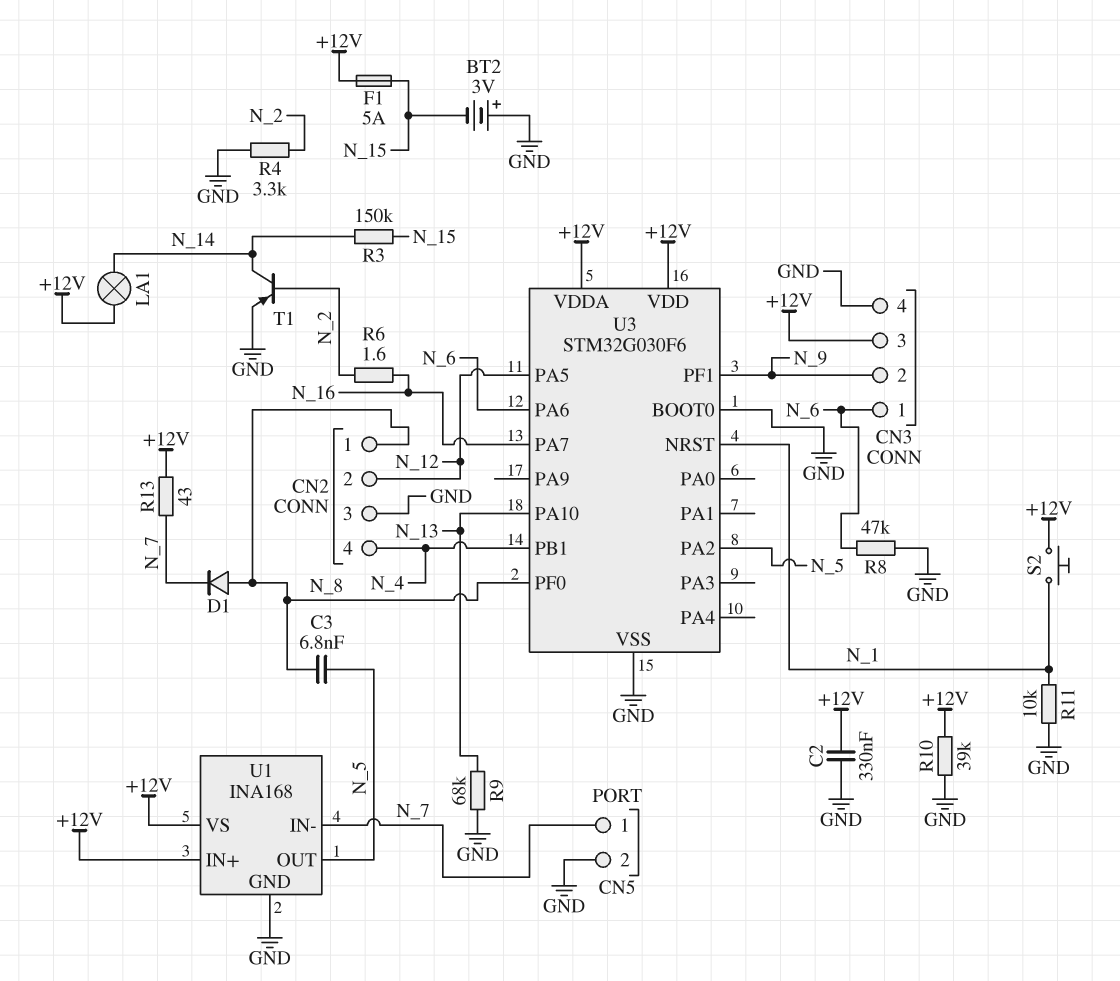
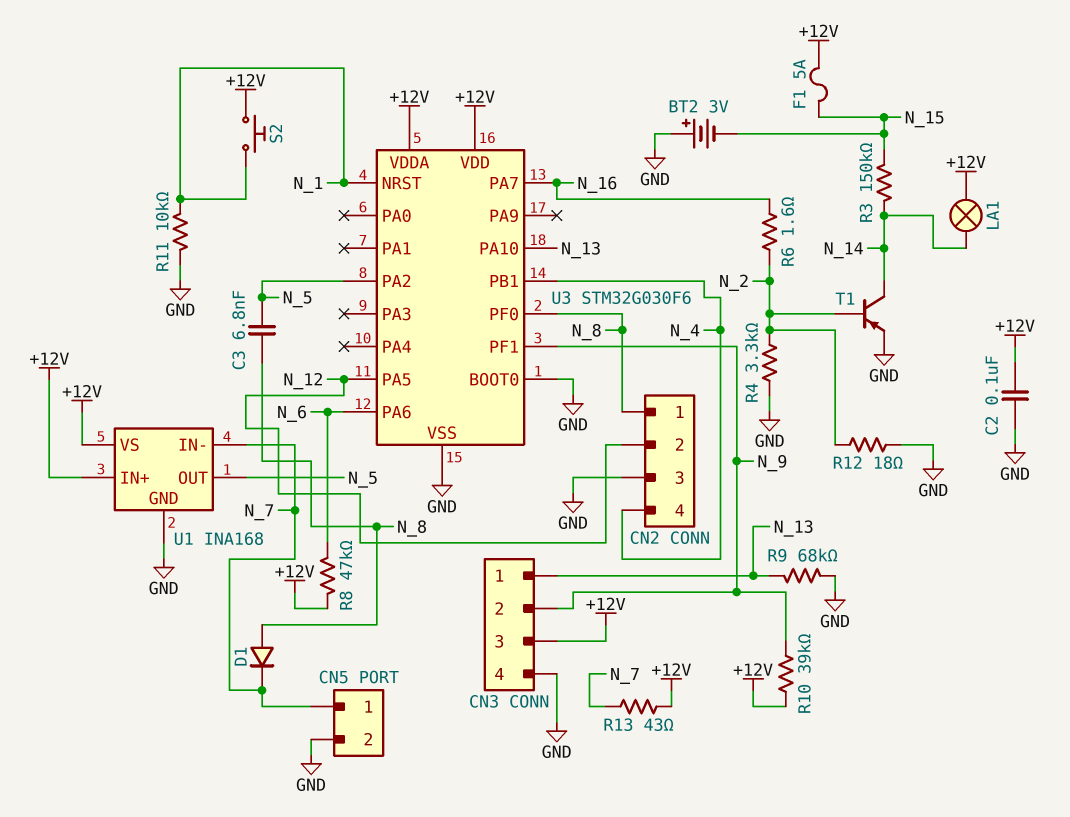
C2: 330nF (+12V, GND) -> 100nF (+12V, GND)
CN3 pin 1: N_6 -> N_13
R8: 47k (GND, N_6) -> 47k (+12V, N_6)
R10: 39k (+12V, GND) -> 39k (+12V, N_9)
R12: none -> 18 (GND, N_2)

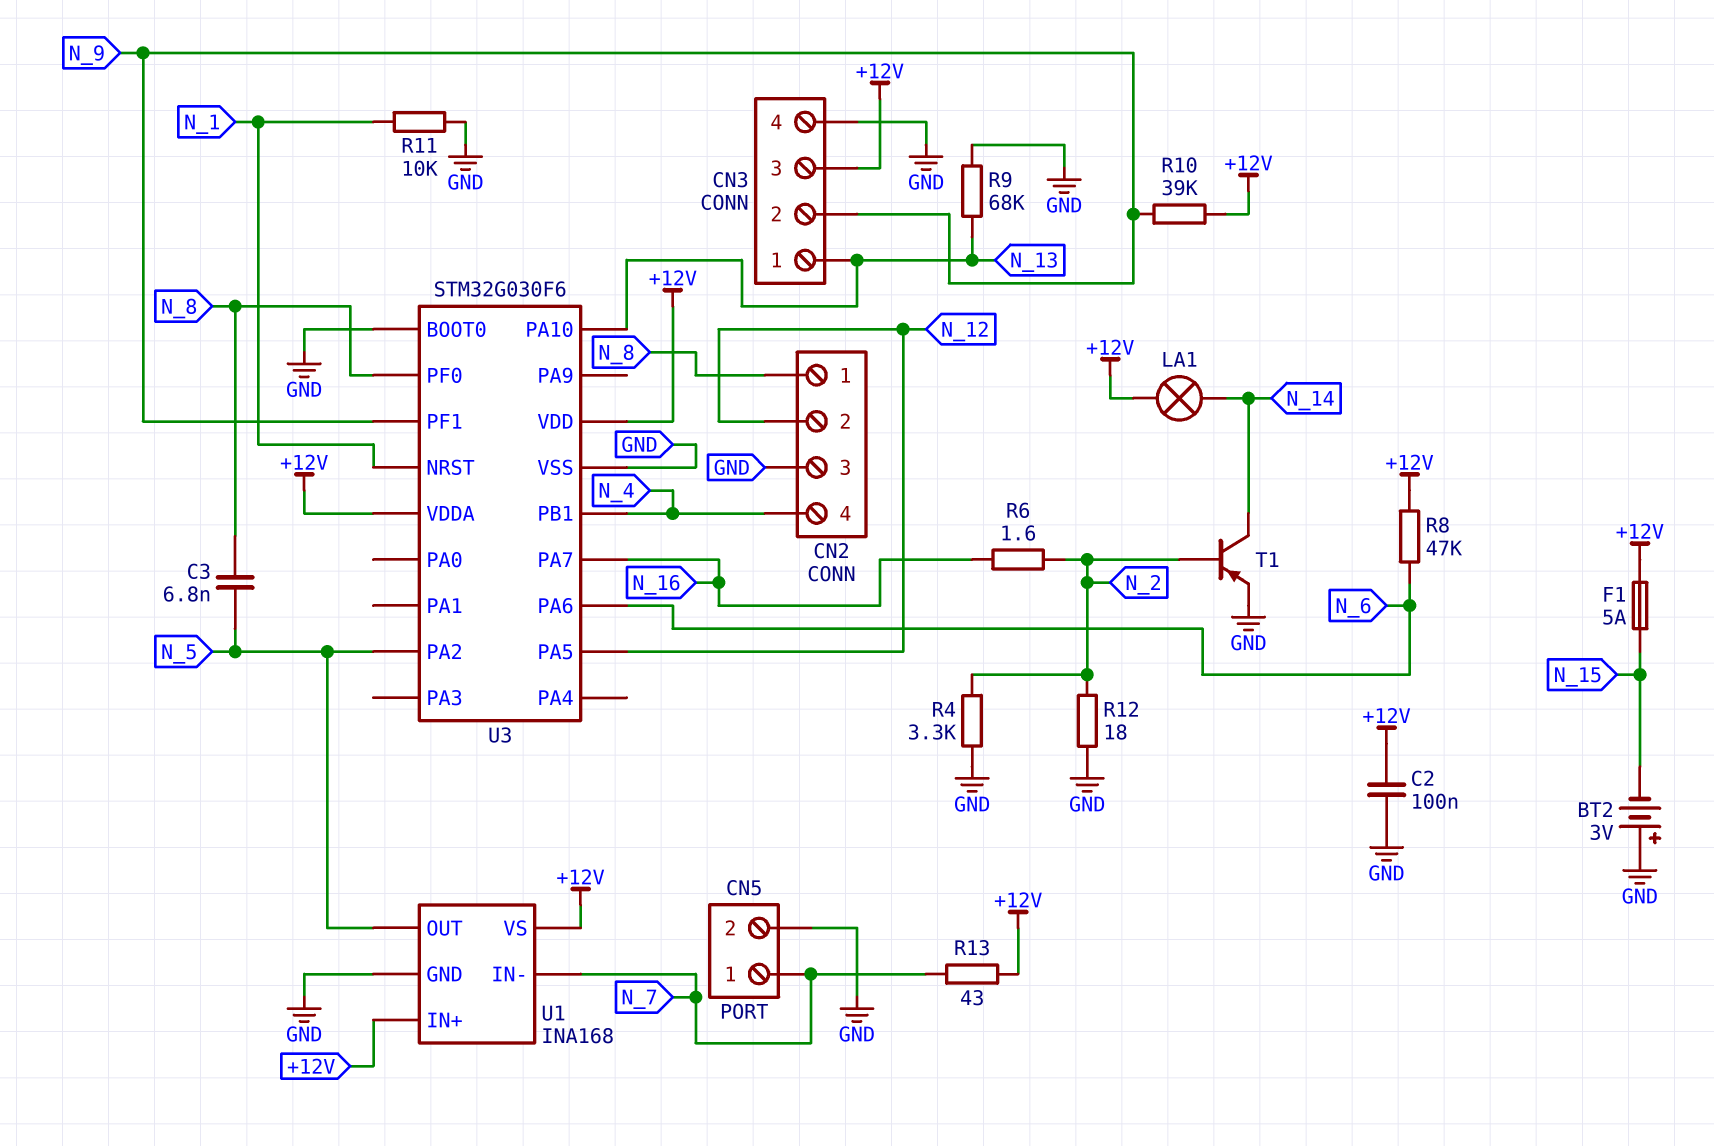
D1: diode (A N_8, K N_7) -> none
R3: 150k (N_14, N_15) -> none
S2: button (+12V, N_1) -> none

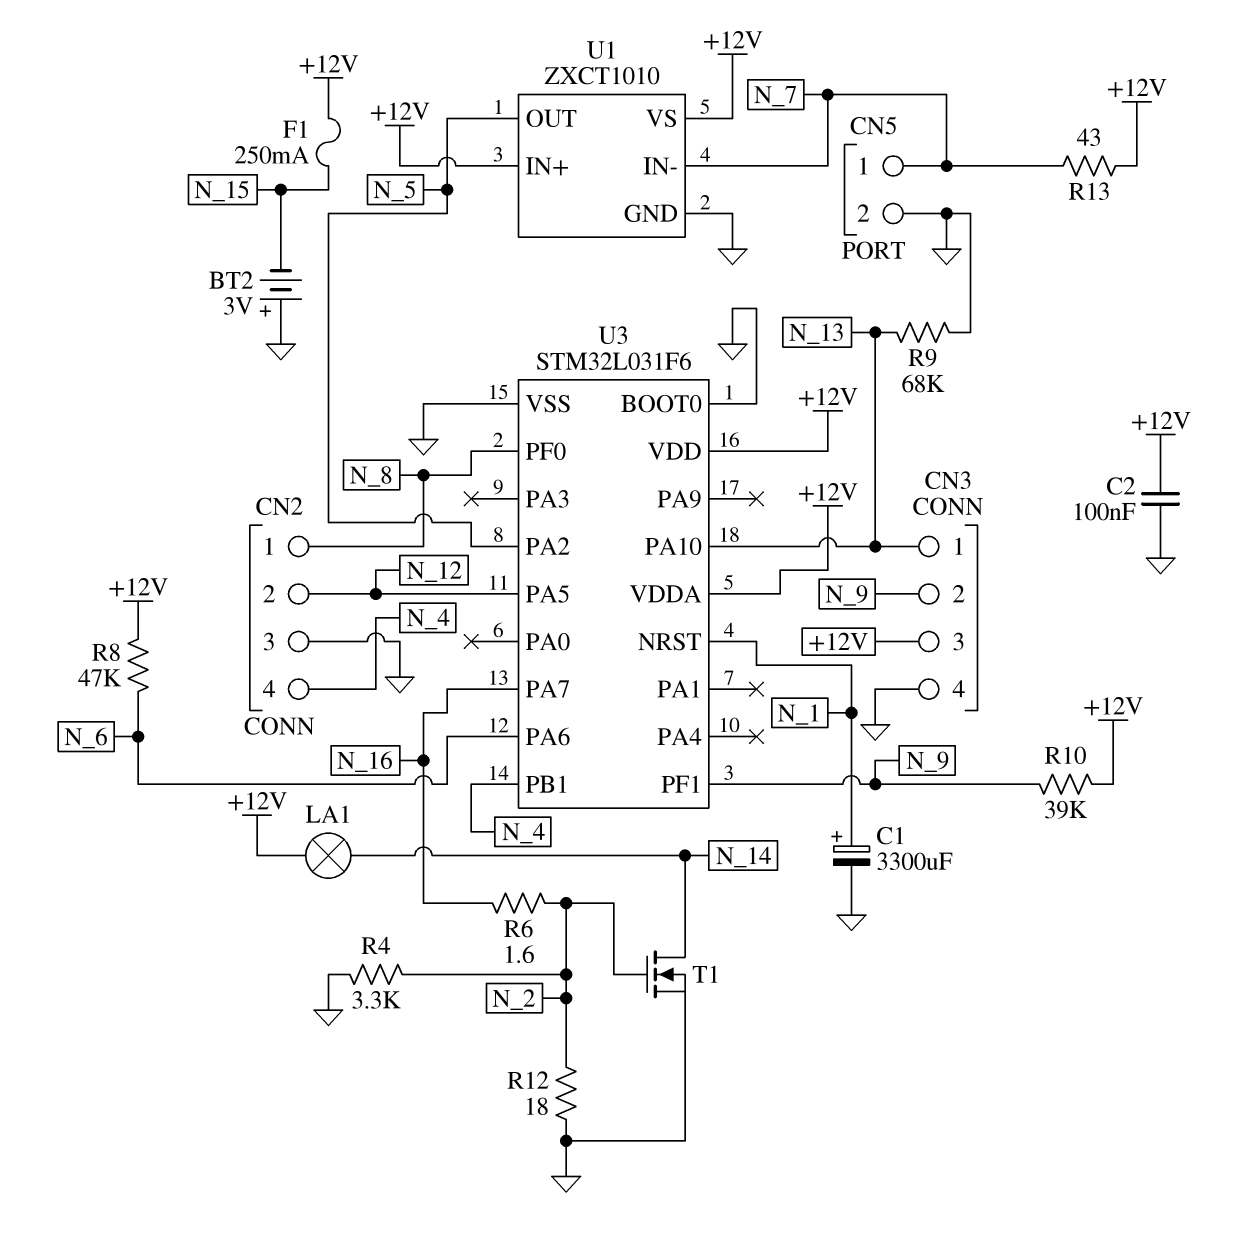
C1: none -> 3300uF (plus N_1, minus GND)
C3: 6.8nF (N_5, N_8) -> none
F1: 5A (+12V, N_15) -> 250mA (+12V, N_15)
R11: 10k (GND, N_1) -> none
T1: PNP (B N_2, C N_14, E GND) -> NMOS (G N_2, D N_14, S GND)
U1: INA168 -> ZXCT1010
U3: STM32G030F6 -> STM32L031F6

